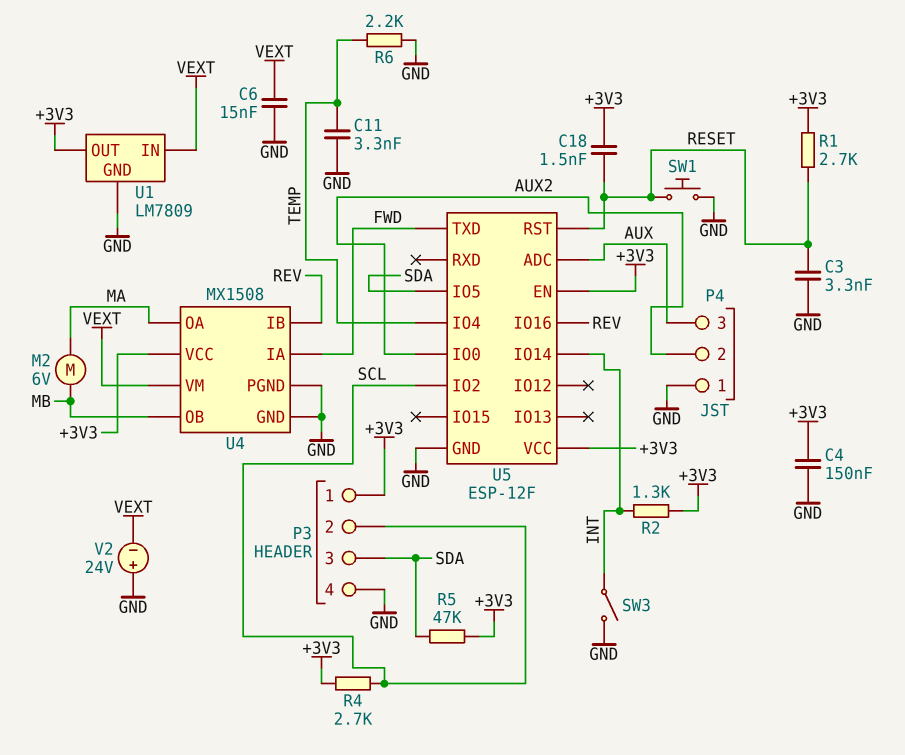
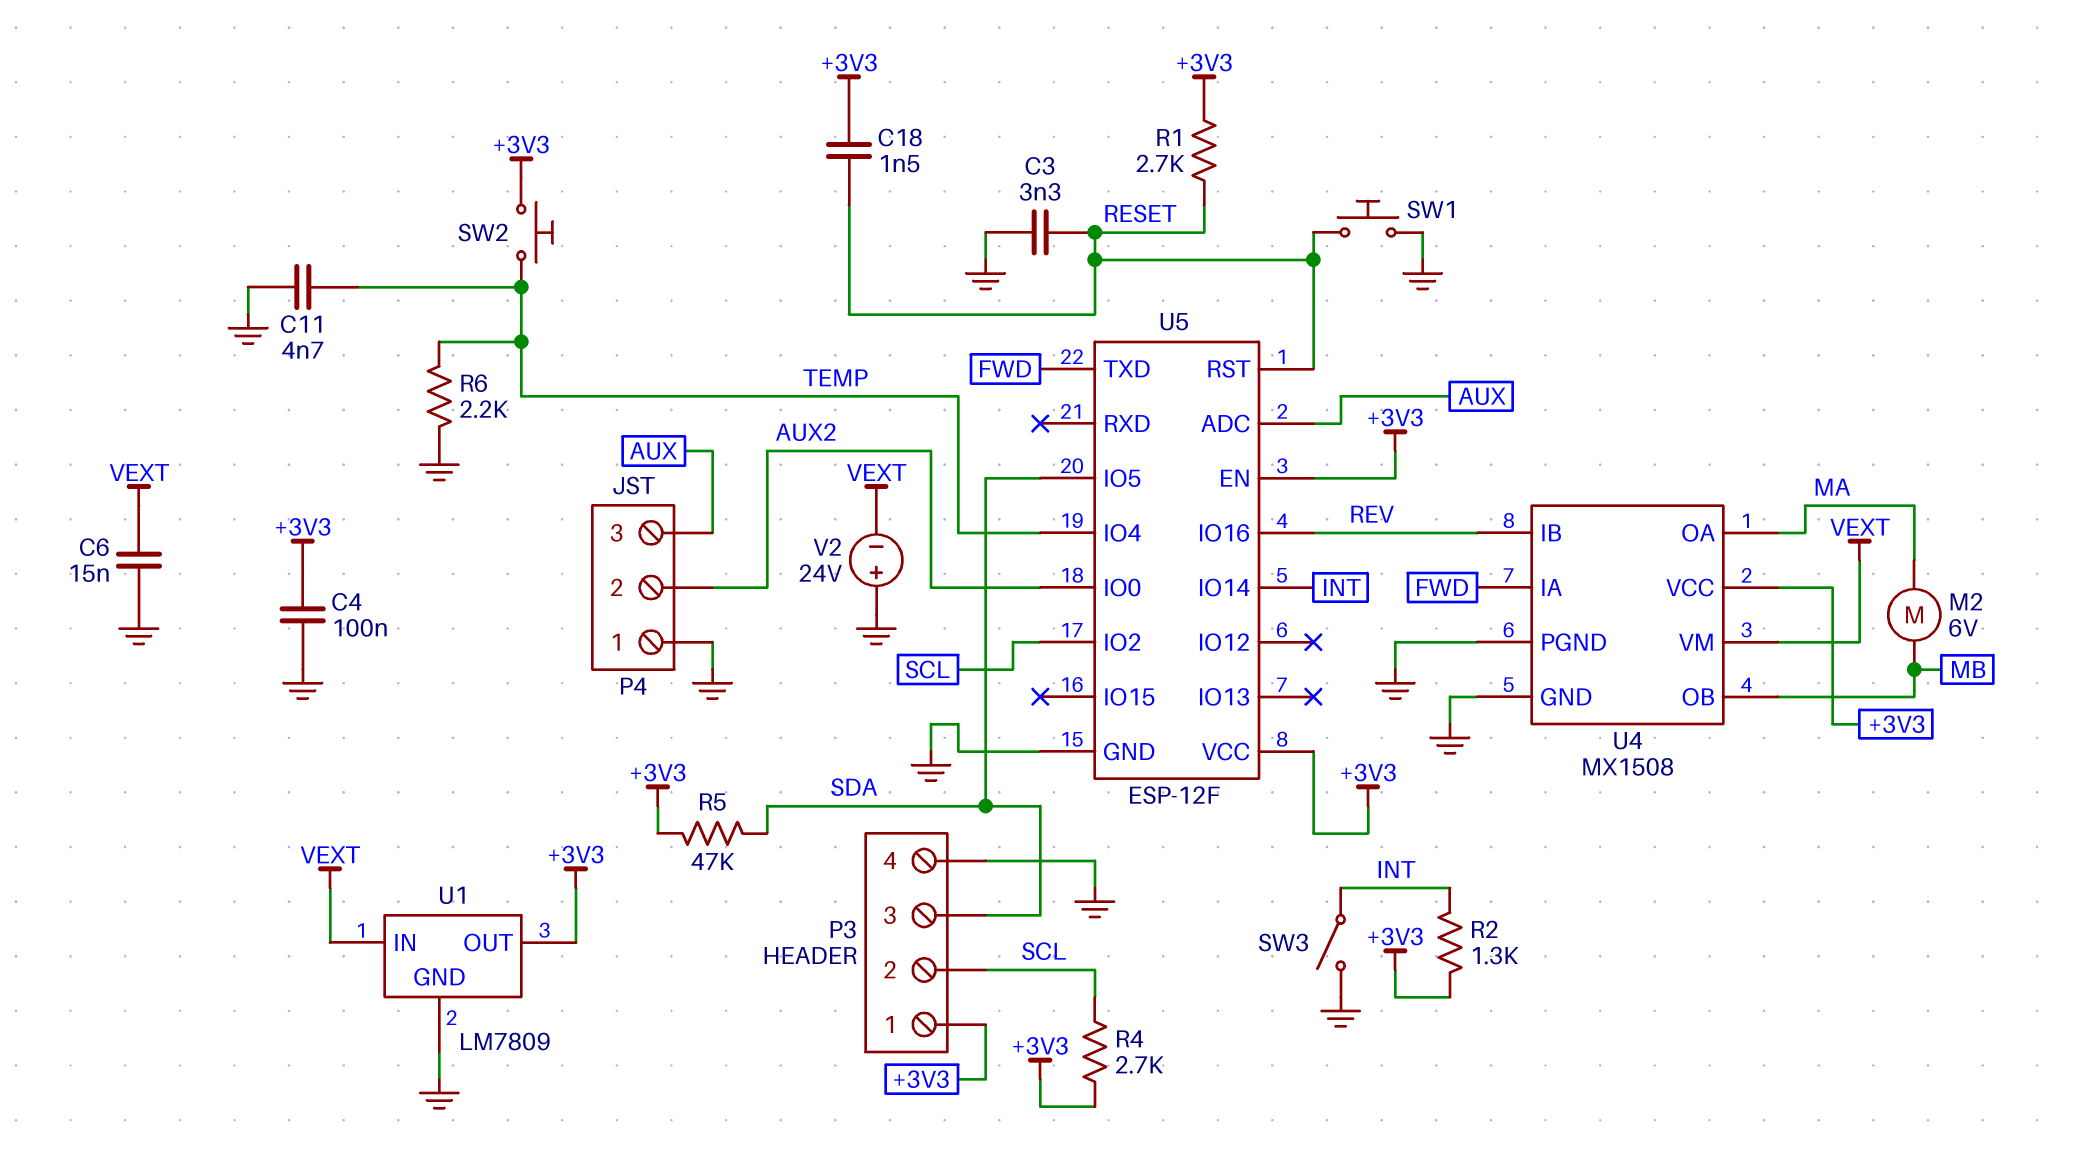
C4: 150nF (+3V3, GND) -> 100nF (+3V3, GND)
C11: 3.3nF (GND, TEMP) -> 4.7nF (GND, TEMP)
SW2: none -> button (+3V3, TEMP)

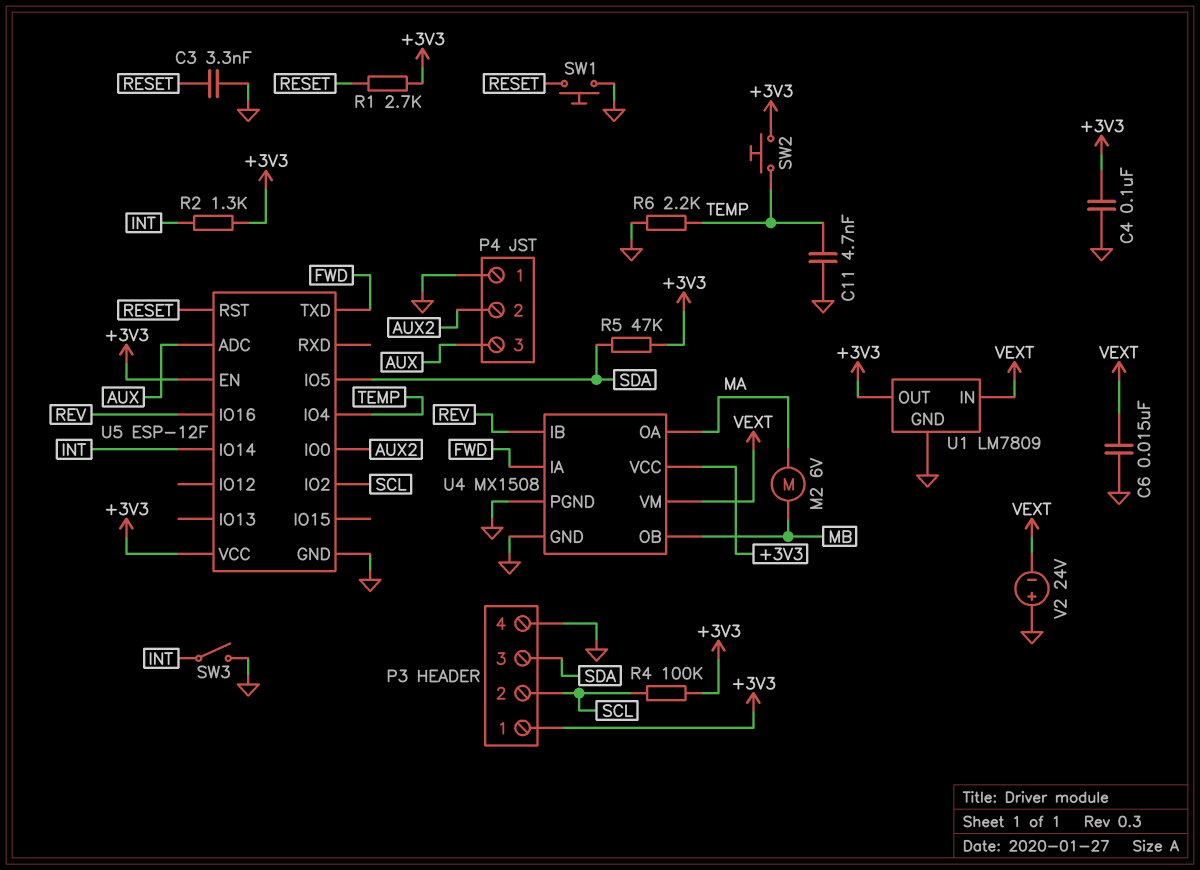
C18: 1.5nF (+3V3, RESET) -> none
R4: 2.7k (+3V3, SCL) -> 100k (+3V3, SCL)

